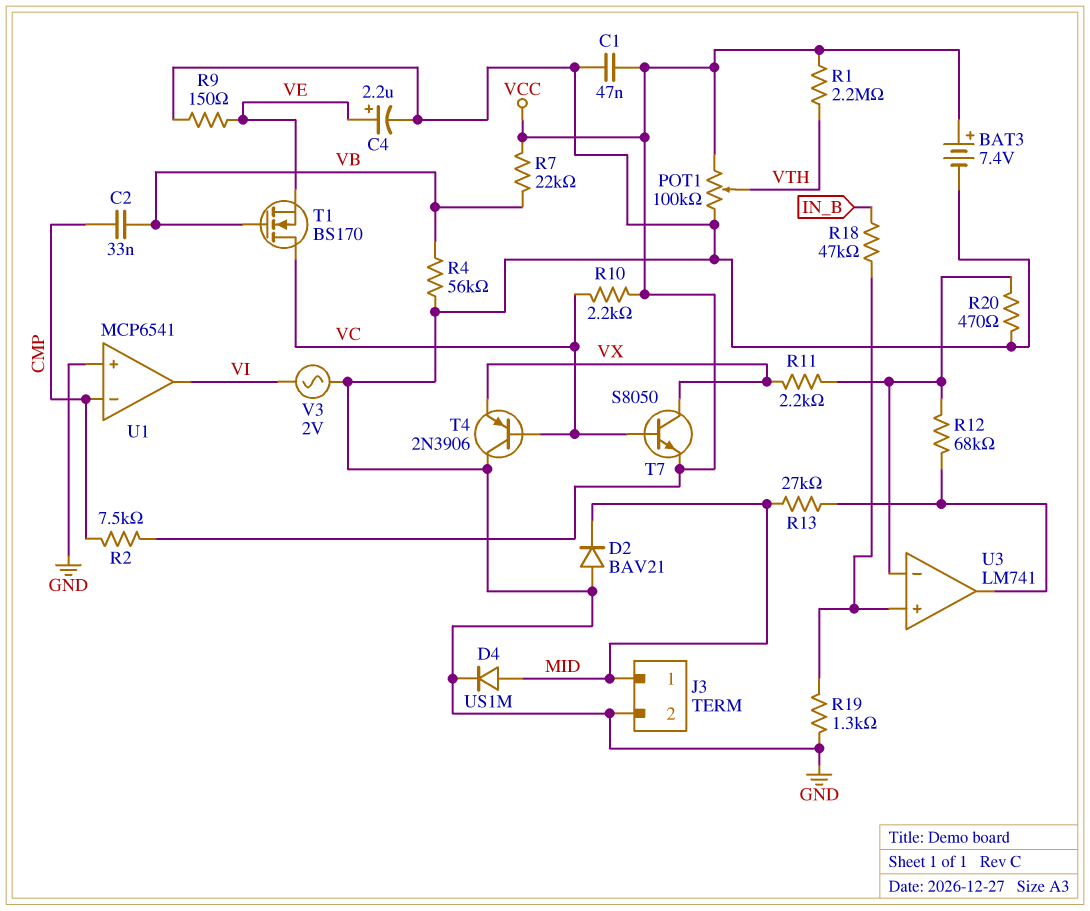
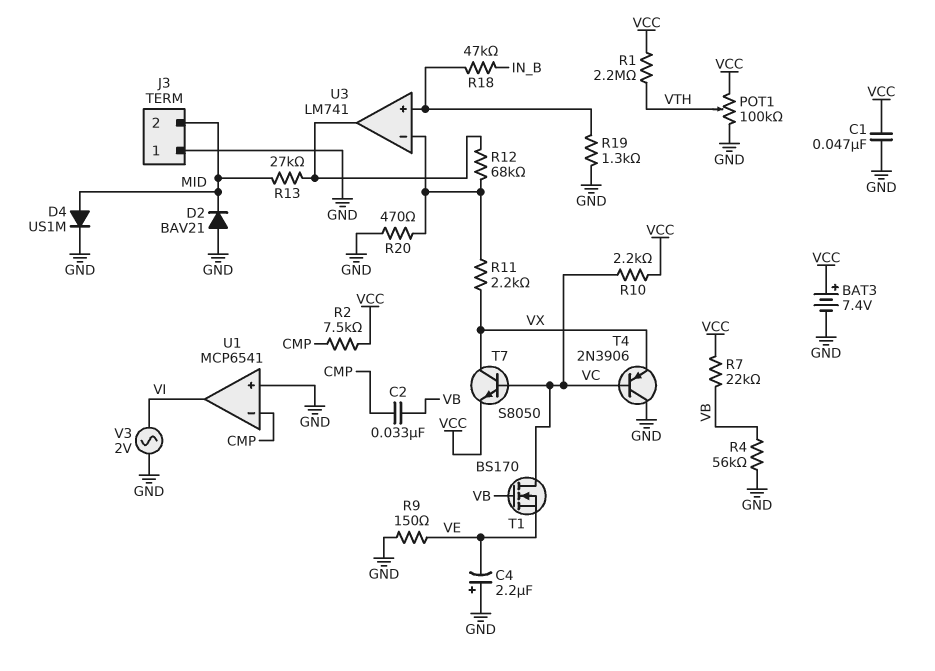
C4: 2.2uF (plus VE, minus GND) -> 2.2uF (plus GND, minus VE)
J3 pin 1: MID -> GND
J3 pin 2: GND -> MID

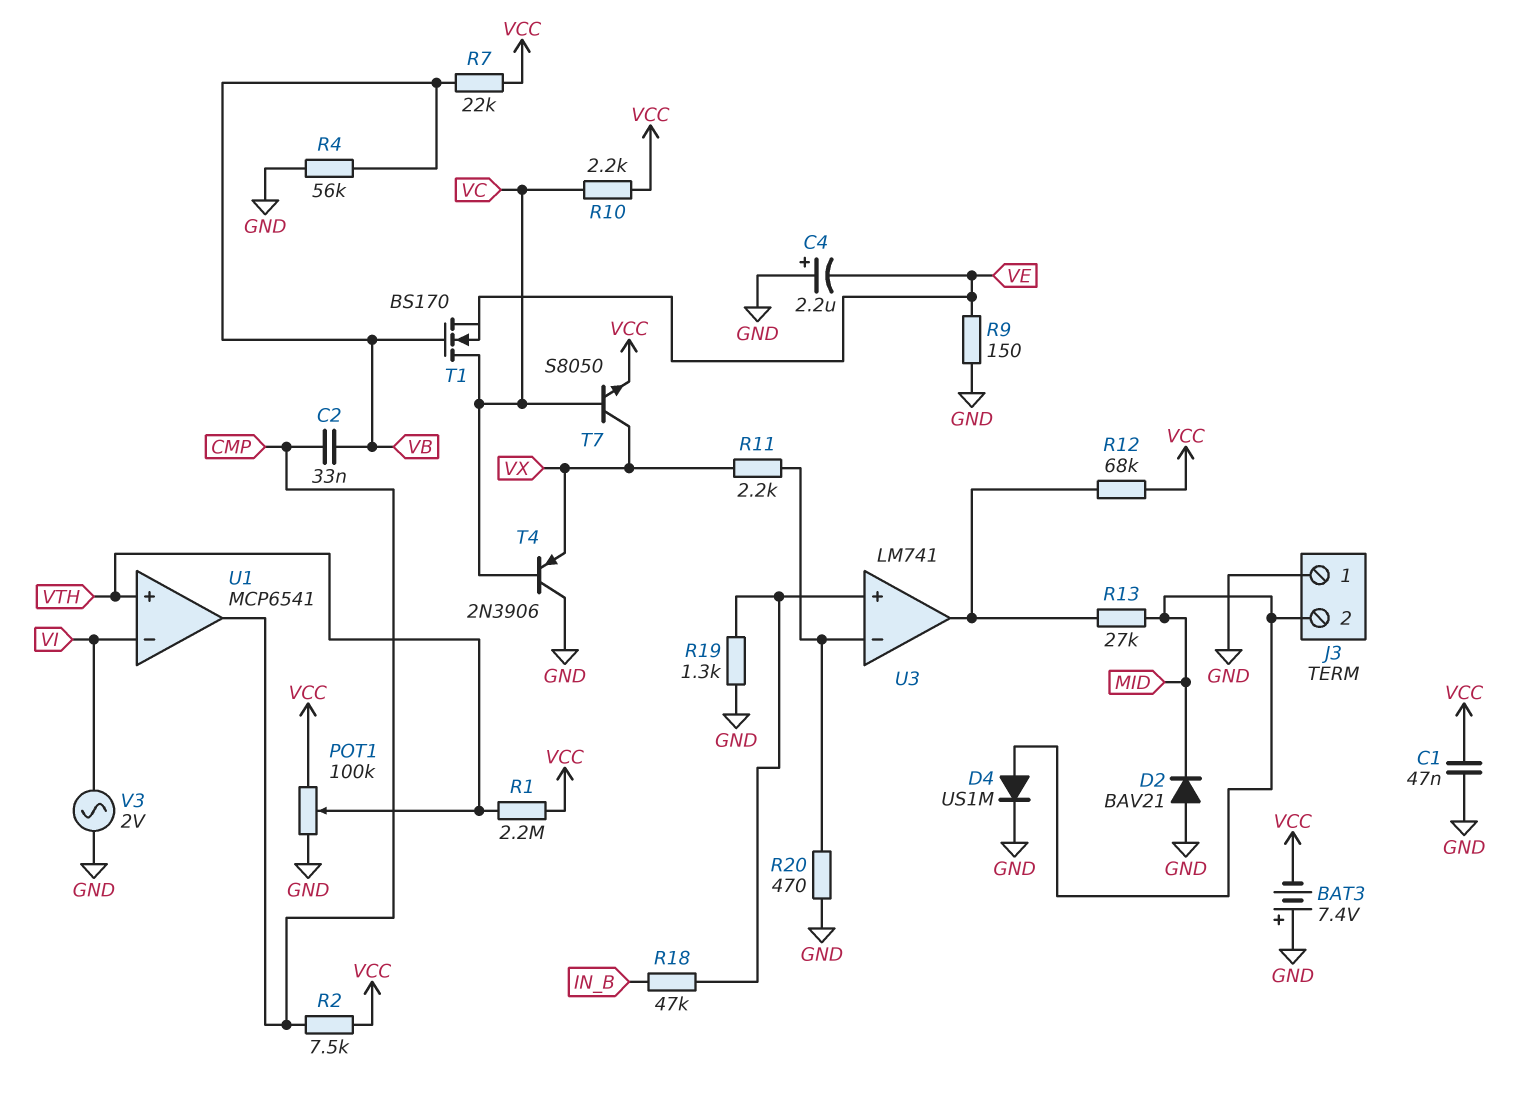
BAT3: 7.4V (plus VCC, minus GND) -> 7.4V (plus GND, minus VCC)
R12: 68k (U3/in-, U3/out) -> 68k (U3/out, VCC)
U1 pin in+: GND -> VTH
U1 pin in-: CMP -> VI
U1 pin out: VI -> CMP

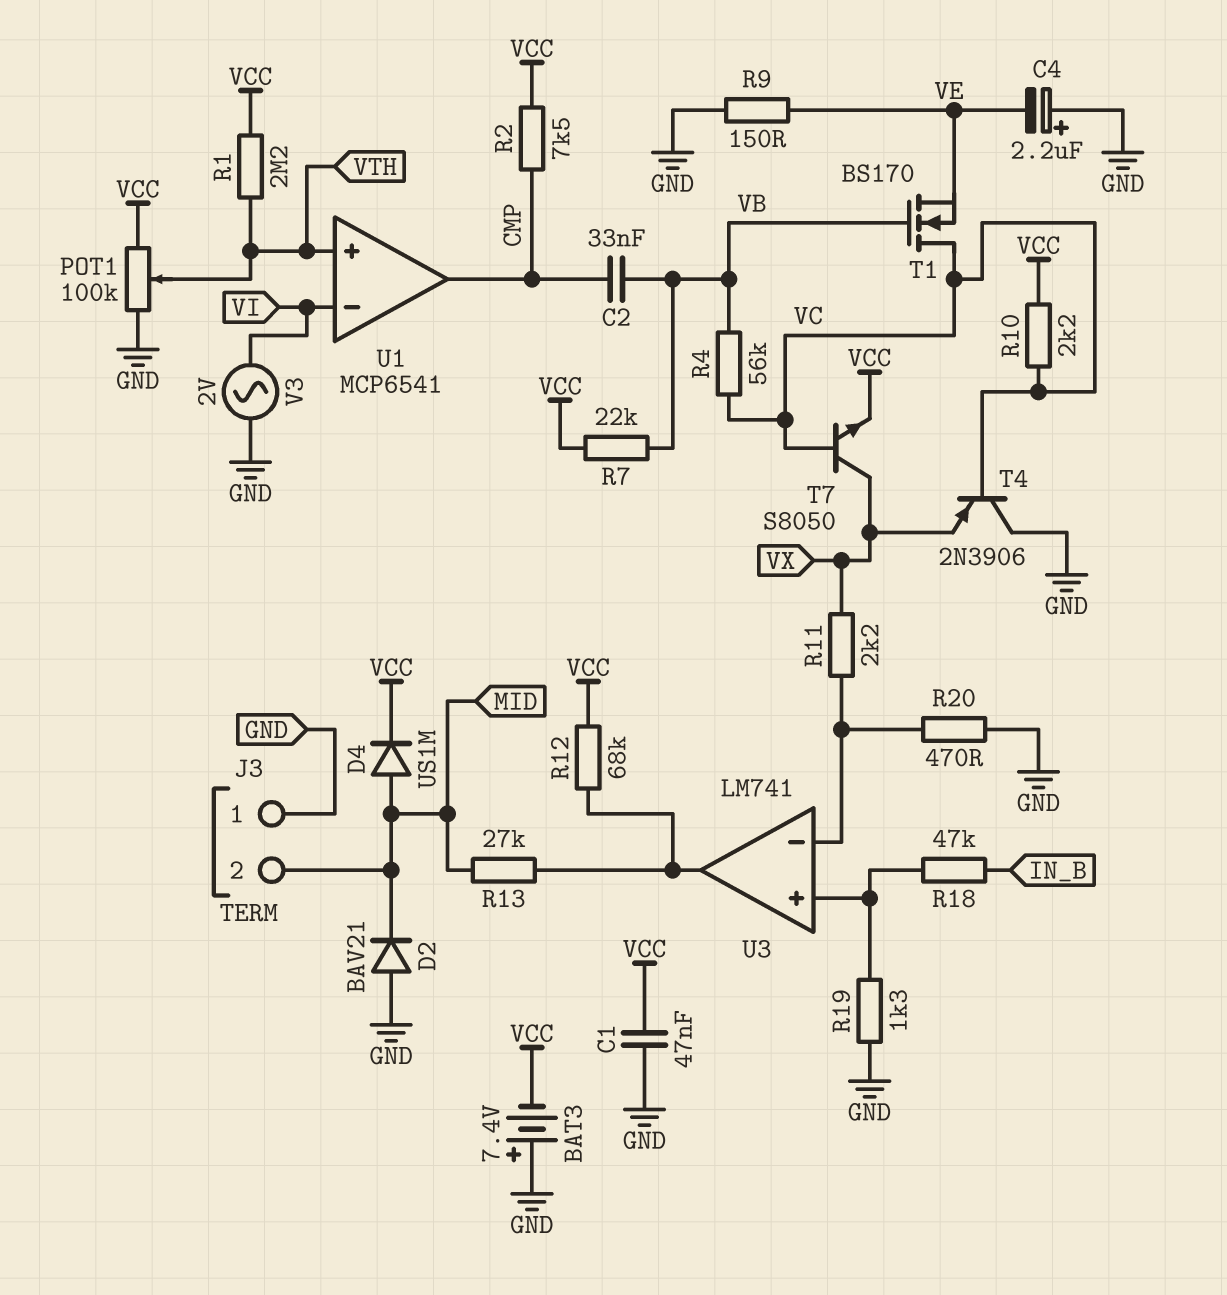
D4: diode US1M (A MID, K GND) -> diode US1M (A MID, K VCC)
R4: 56k (GND, VB) -> 56k (VB, VC)

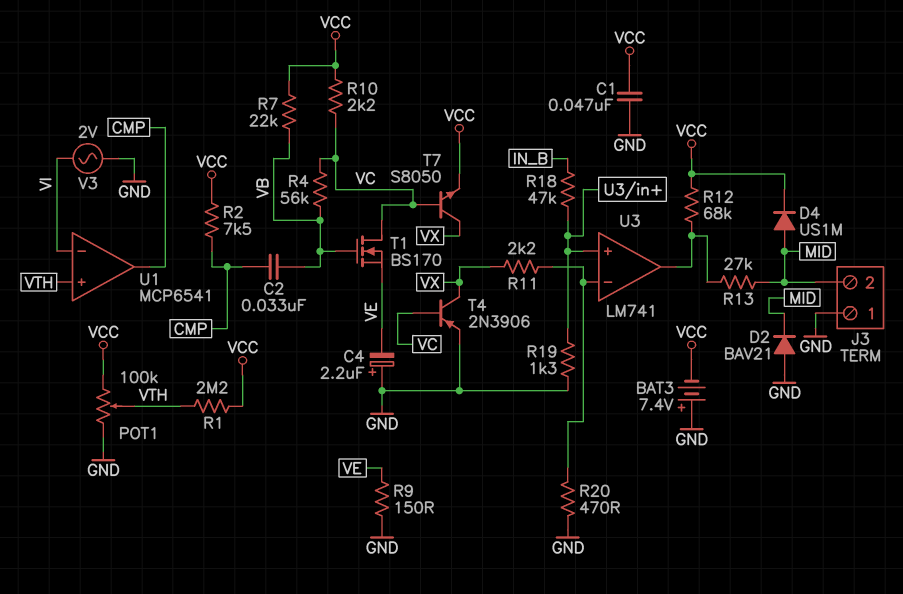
T4: PNP 2N3906 (B VC, C GND, E VX) -> PNP 2N3906 (B VC, C VX, E GND)

